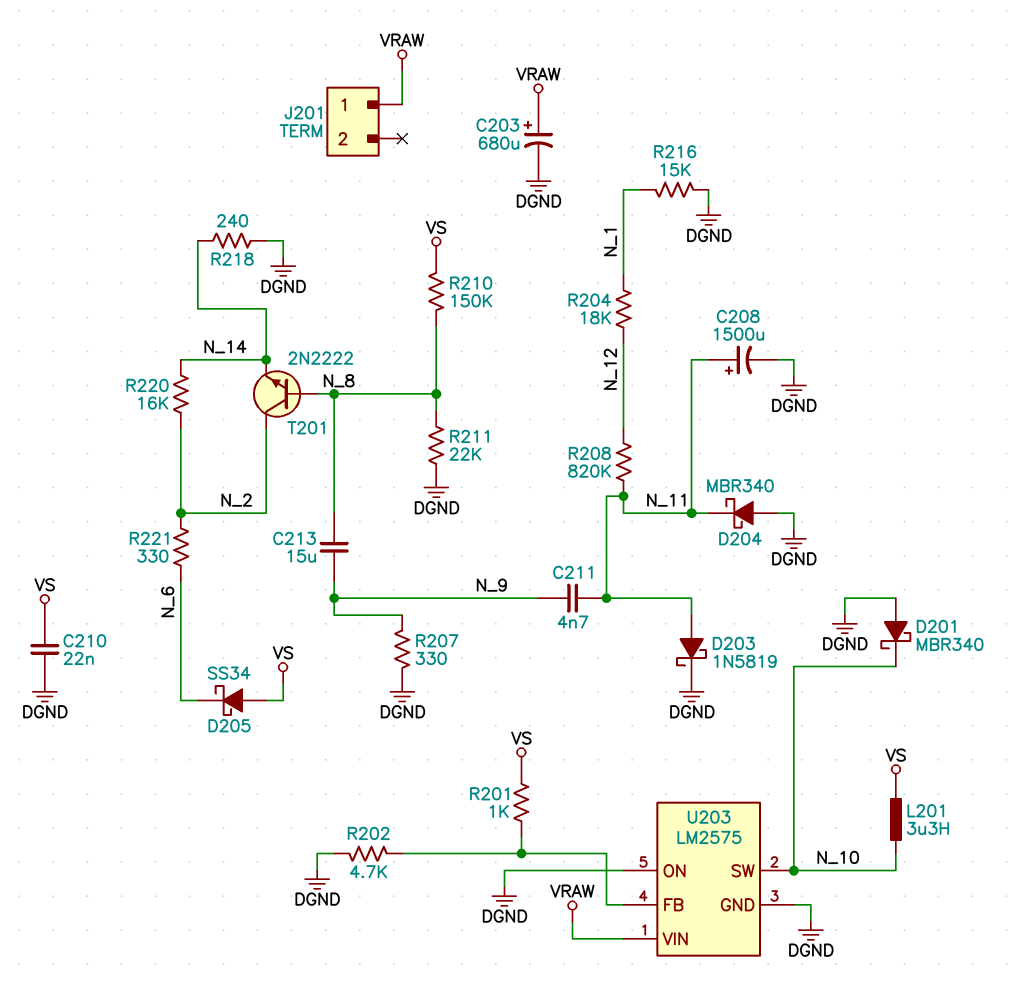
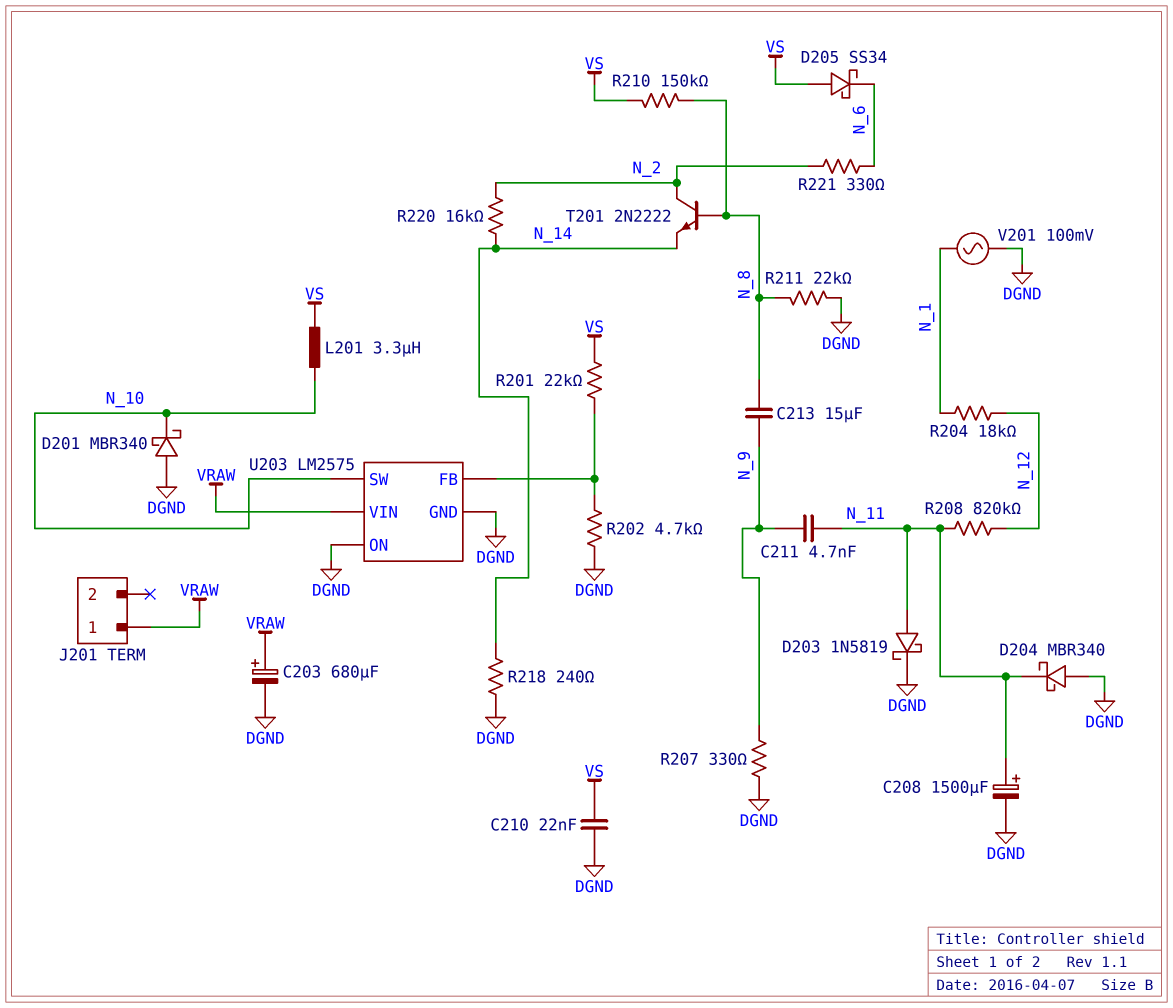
R201: 1k (U203/FB, VS) -> 22k (U203/FB, VS)
R216: 15k (DGND, N_1) -> none
V201: none -> AC 100mV (DGND, N_1)

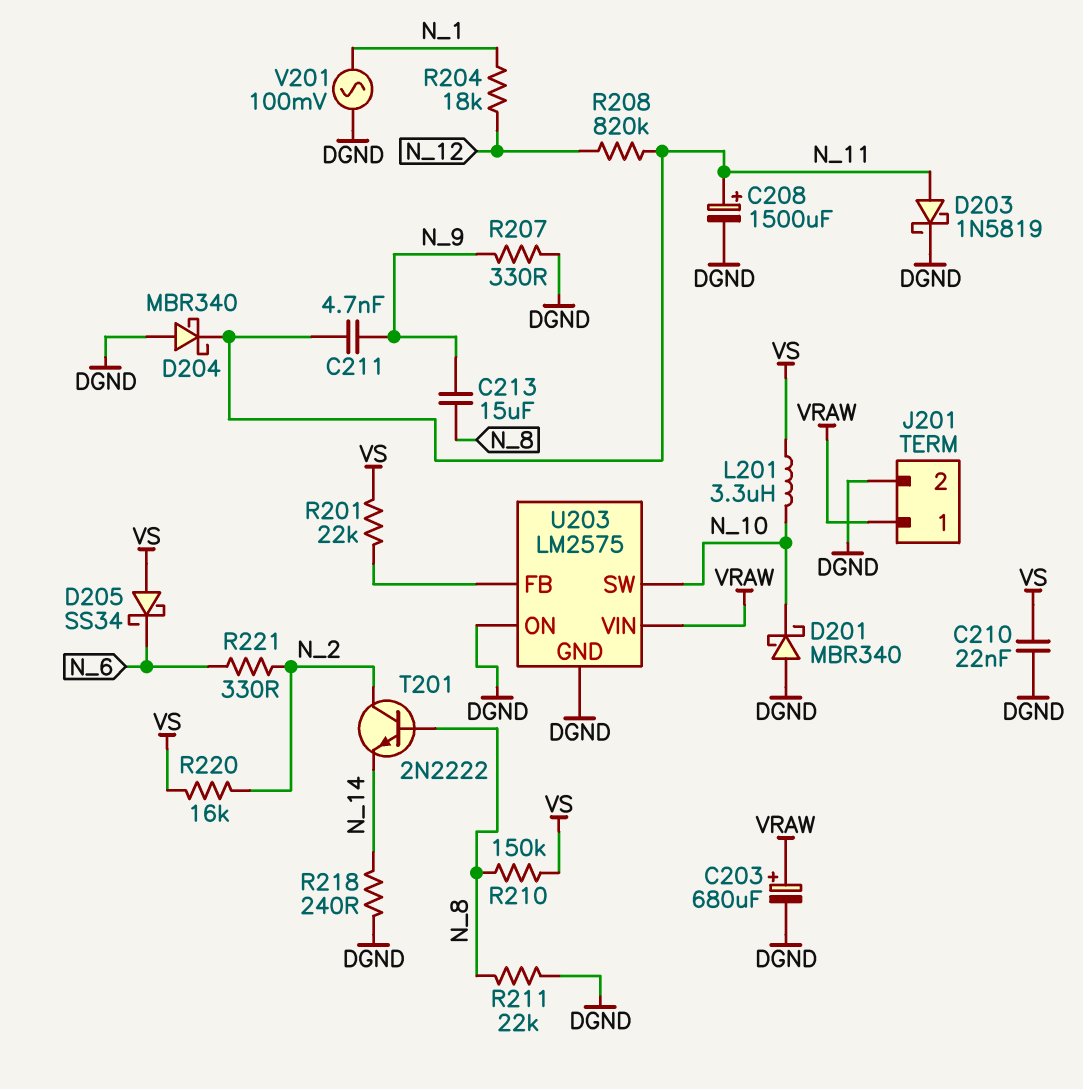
J201 pin 2: none -> DGND
R202: 4.7k (DGND, U203/FB) -> none
R220: 16k (N_2, N_14) -> 16k (N_2, VS)

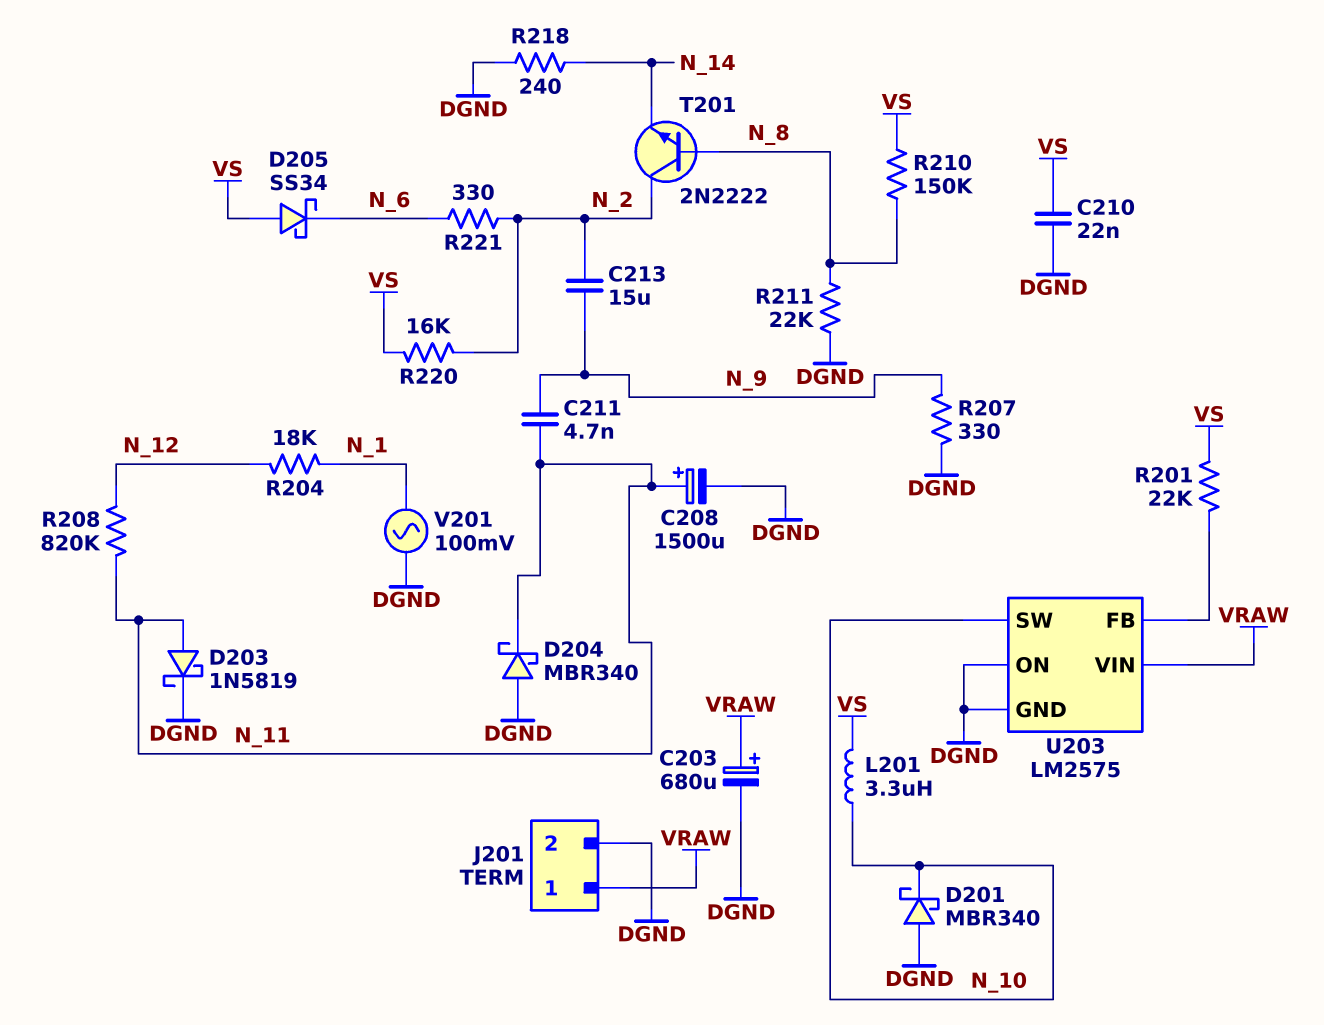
C213: 15uF (N_8, N_9) -> 15uF (N_2, N_9)

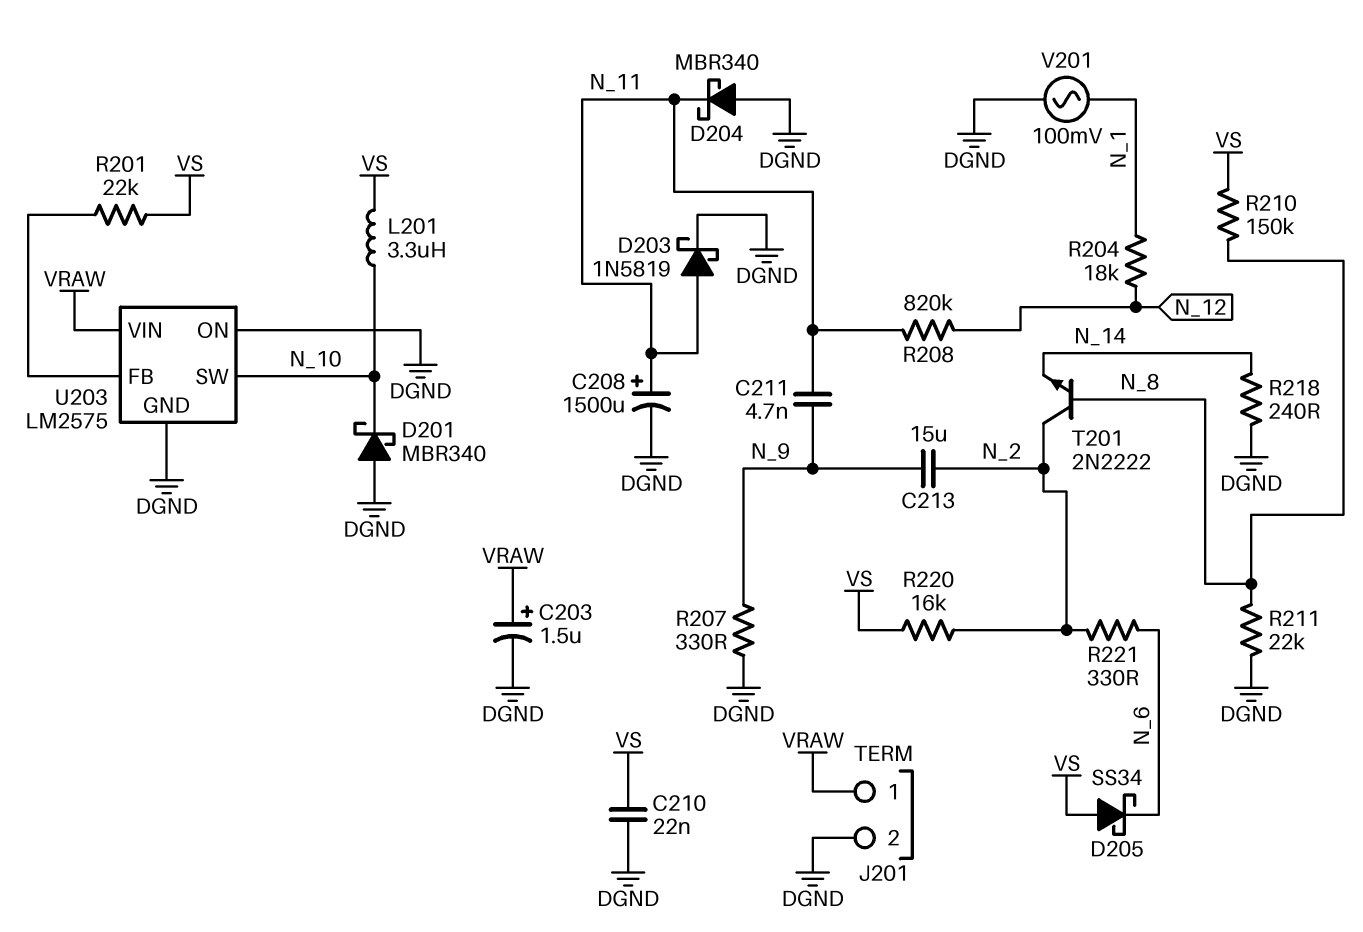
C203: 680uF (plus VRAW, minus DGND) -> 1.5uF (plus VRAW, minus DGND)

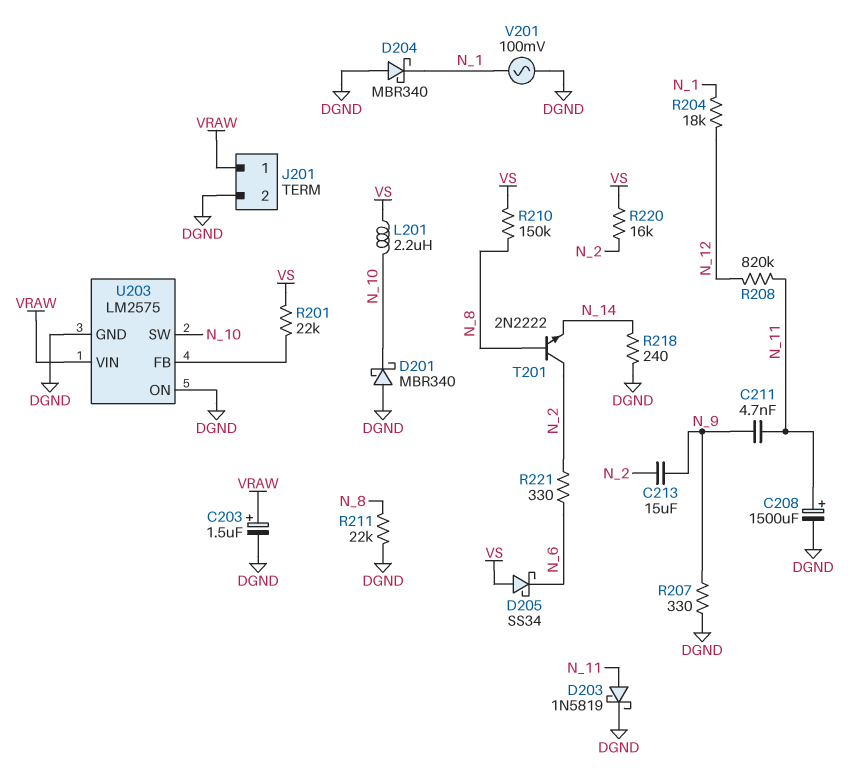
C210: 22nF (DGND, VS) -> none
D204: schottky MBR340 (A DGND, K N_11) -> schottky MBR340 (A DGND, K N_1)
L201: 3.3uH (N_10, VS) -> 2.2uH (N_10, VS)

